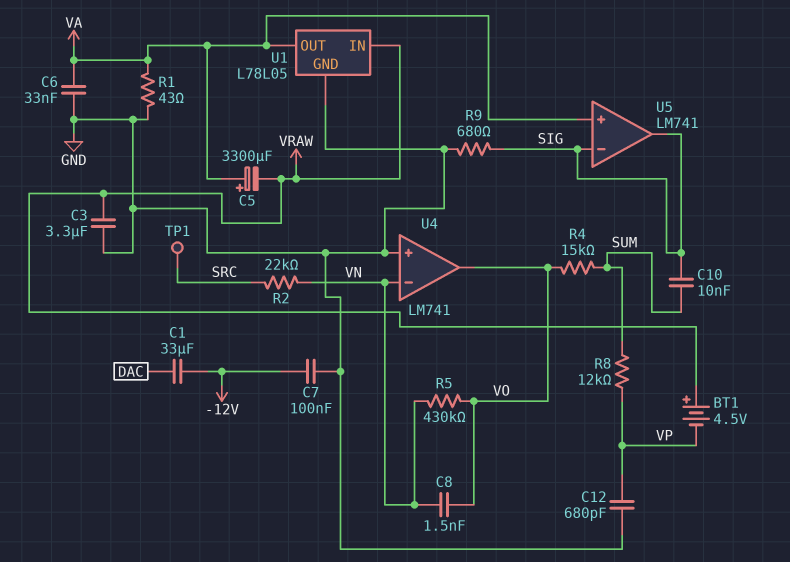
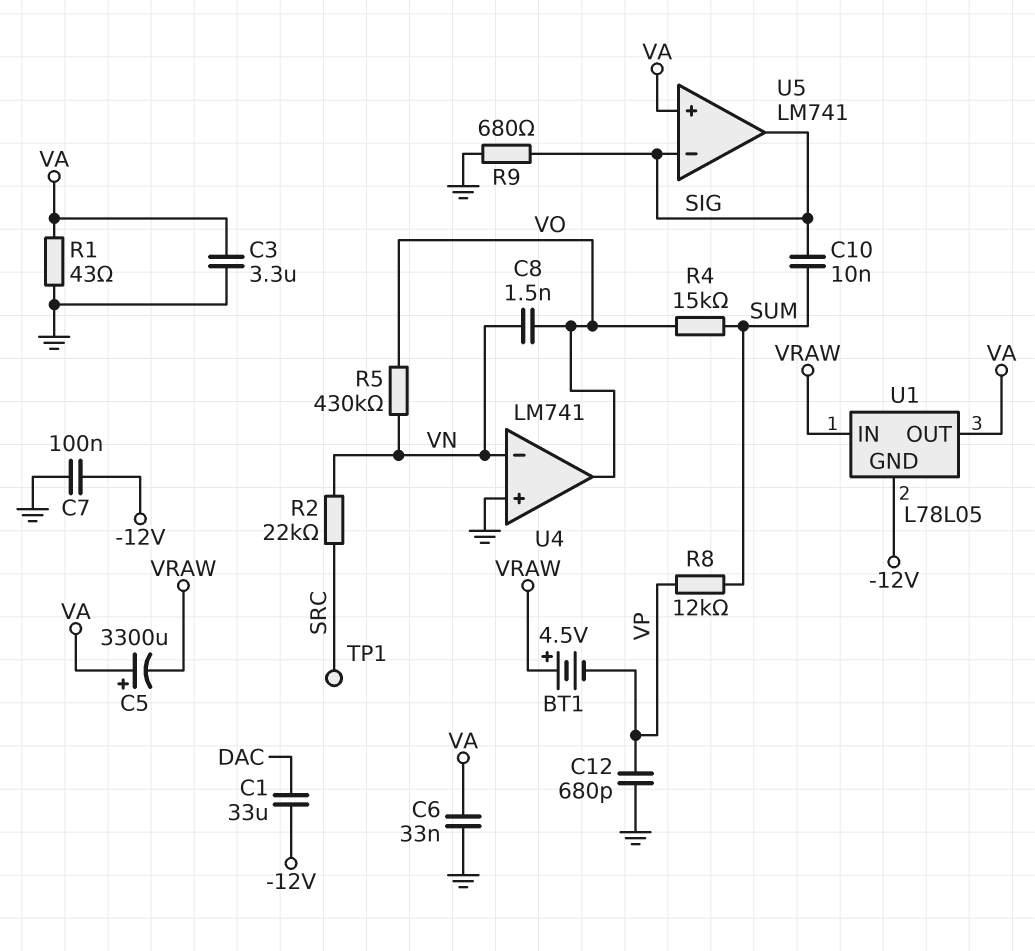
C3: 3.3uF (GND, VRAW) -> 3.3uF (GND, VA)
U1 pin GND: GND -> -12V

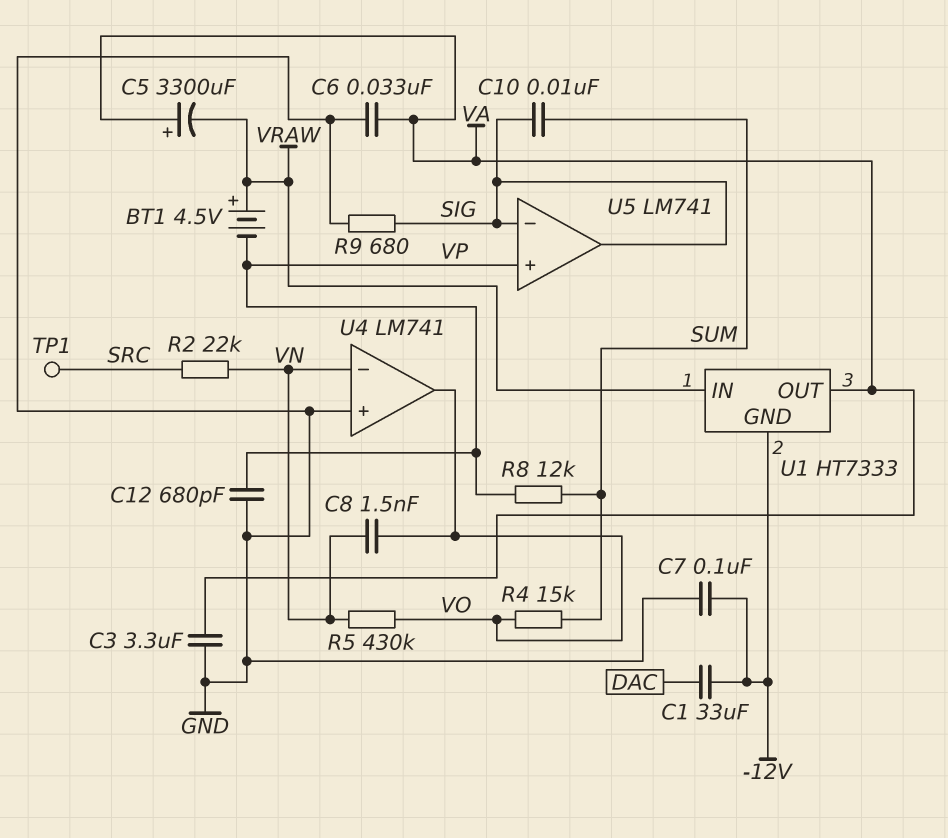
R1: 43 (GND, VA) -> none
U1: L78L05 -> HT7333
U5 pin in+: VA -> VP

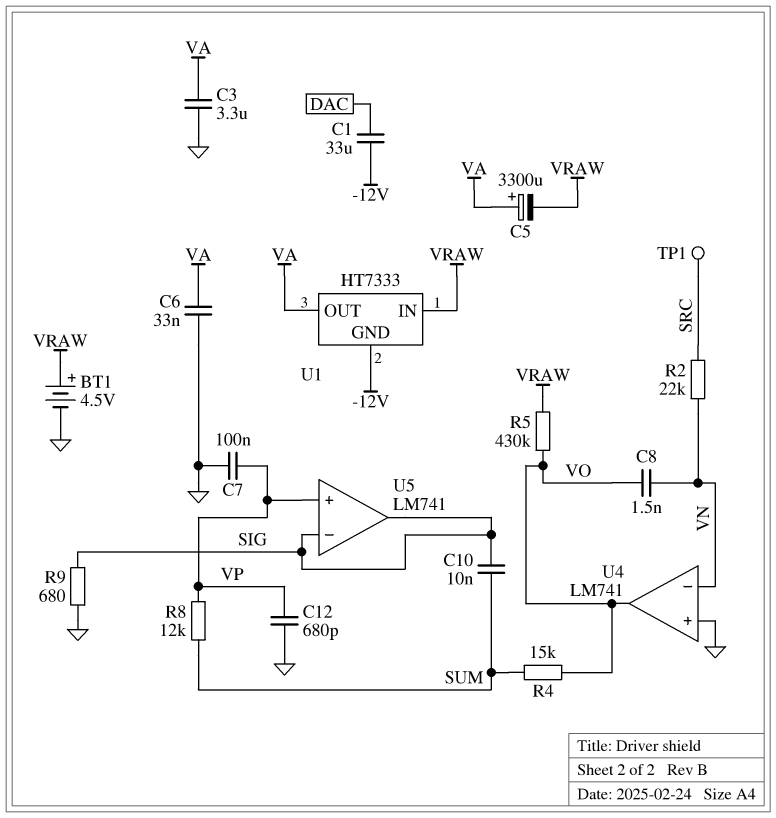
BT1: 4.5V (plus VRAW, minus VP) -> 4.5V (plus VRAW, minus GND)
C7: 100nF (-12V, GND) -> 100nF (GND, VP)
R5: 430k (VN, VO) -> 430k (VO, VRAW)

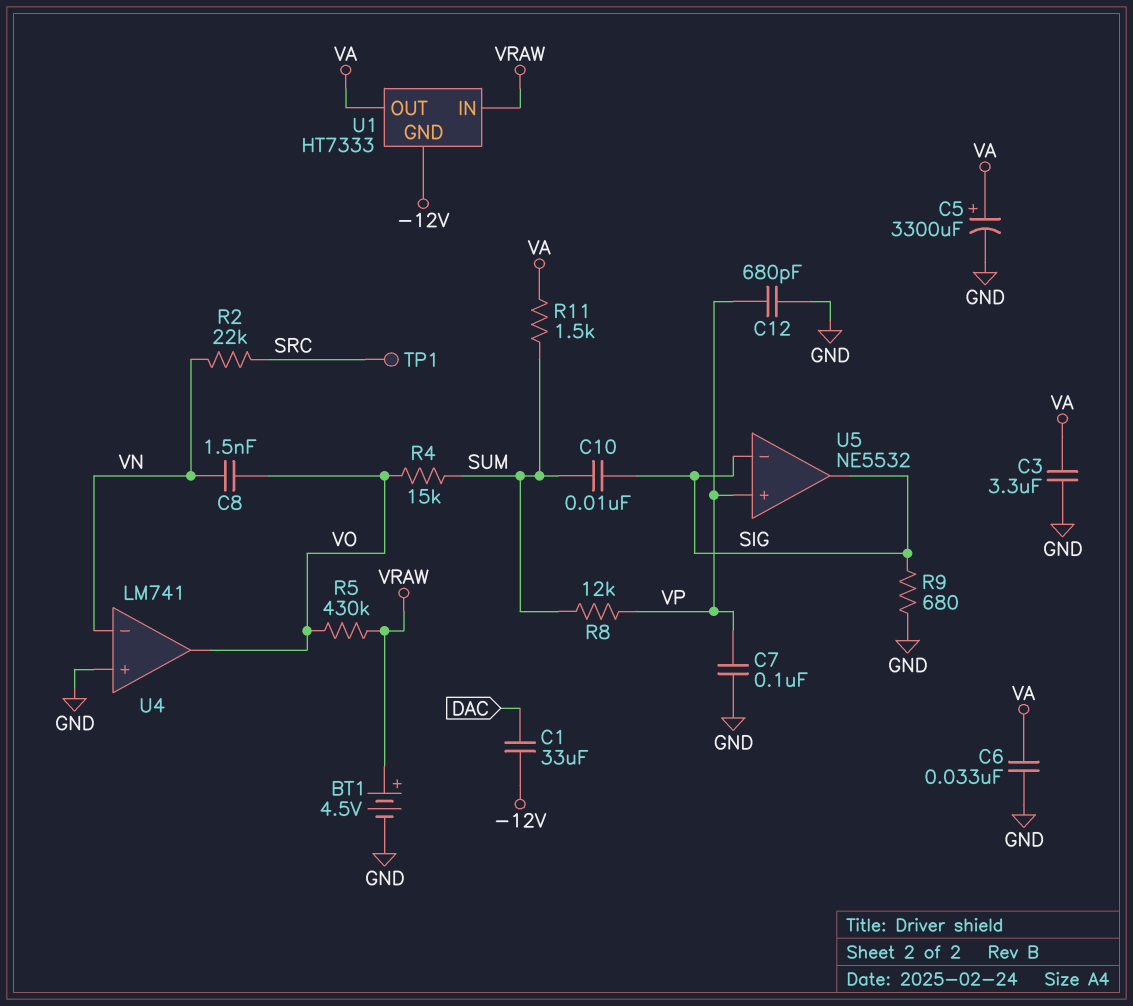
C5: 3300uF (plus VA, minus VRAW) -> 3300uF (plus VA, minus GND)
R11: none -> 1.5k (SUM, VA)
U5: LM741 -> NE5532

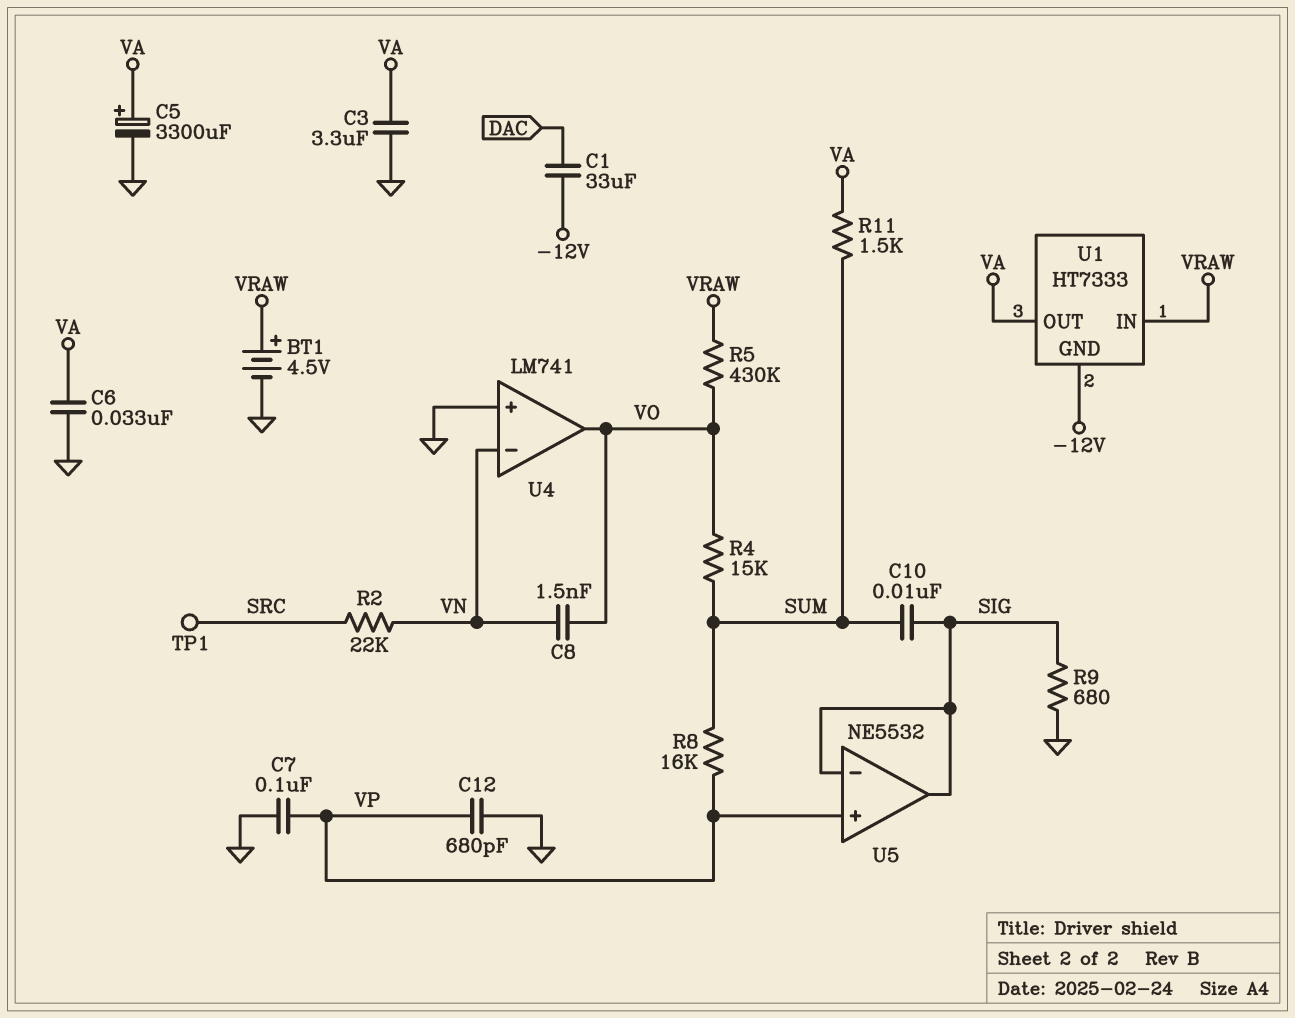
R8: 12k (SUM, VP) -> 16k (SUM, VP)

